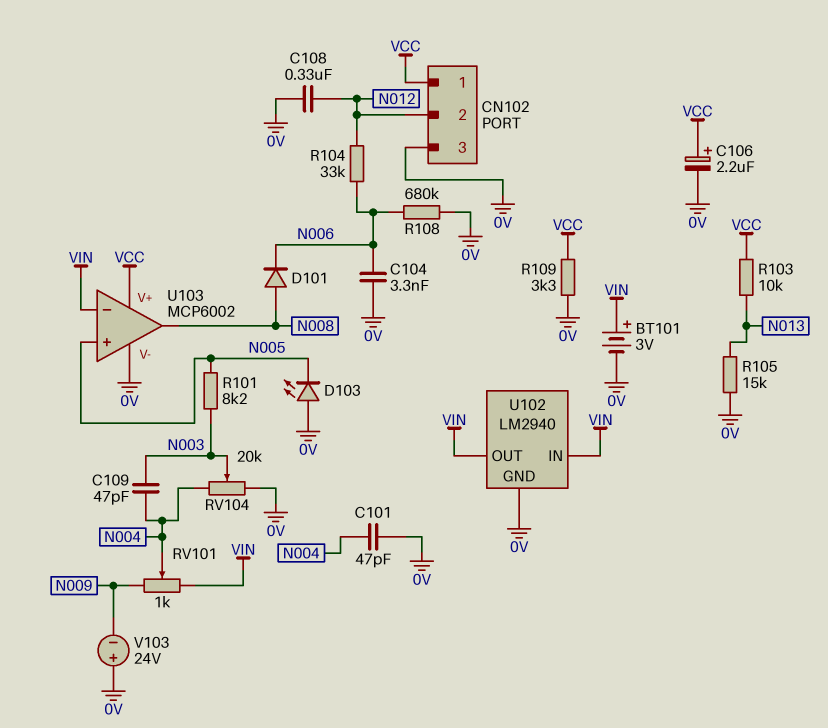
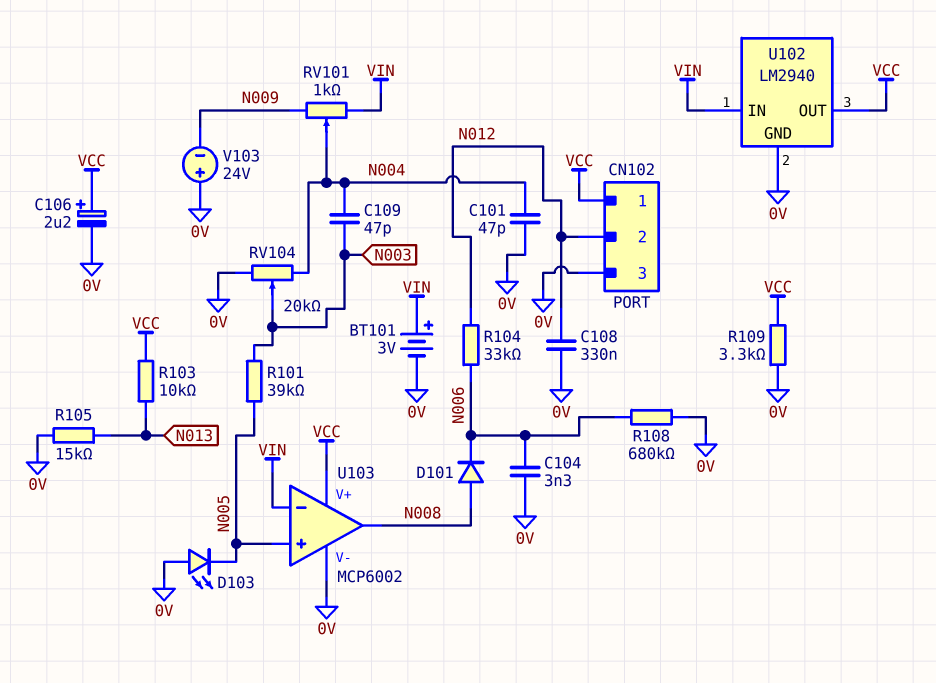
R101: 8.2k (N003, N005) -> 39k (N003, N005)
U102 pin OUT: VIN -> VCC

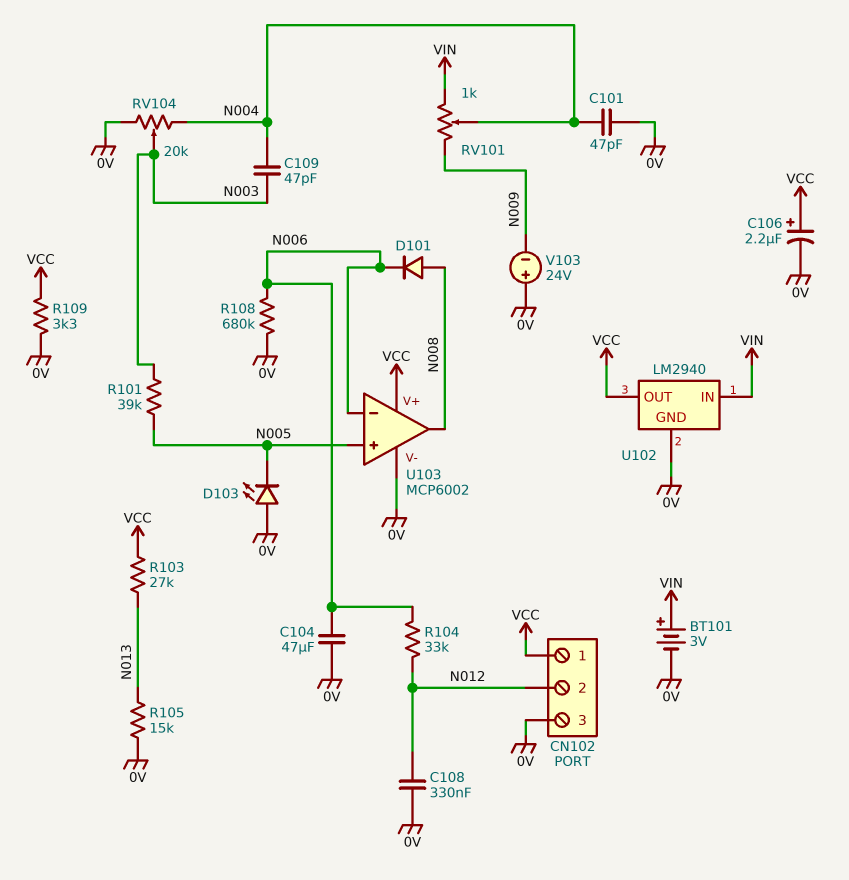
C104: 3.3nF (0V, N006) -> 47uF (0V, N006)
R103: 10k (N013, VCC) -> 27k (N013, VCC)
U103 pin in-: VIN -> N006

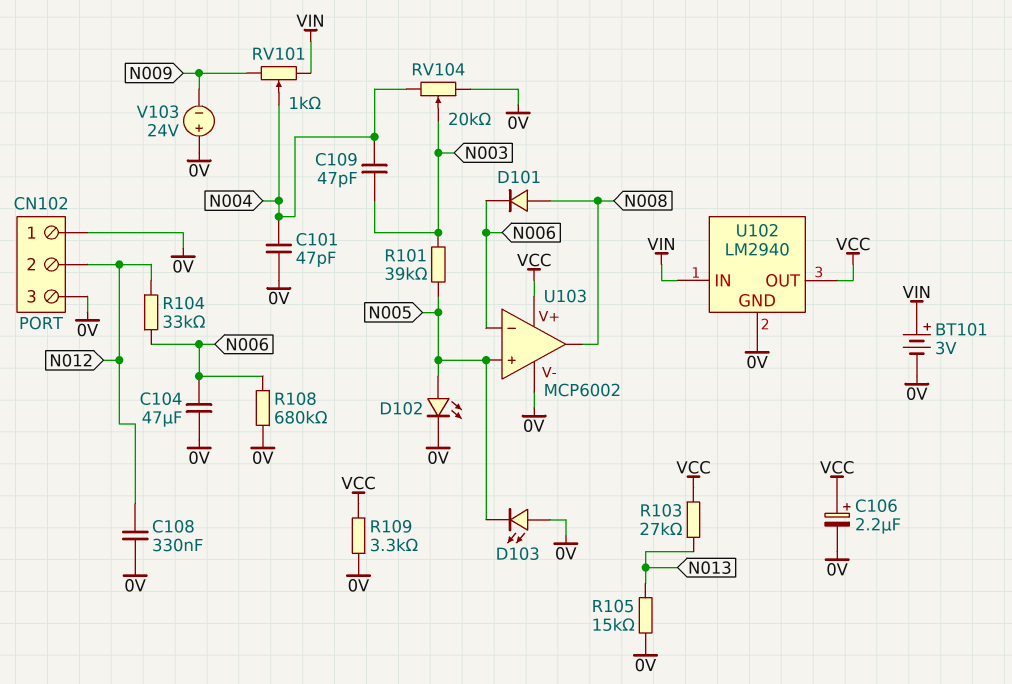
CN102 pin 1: VCC -> 0V
D102: none -> LED (A N005, K 0V)

